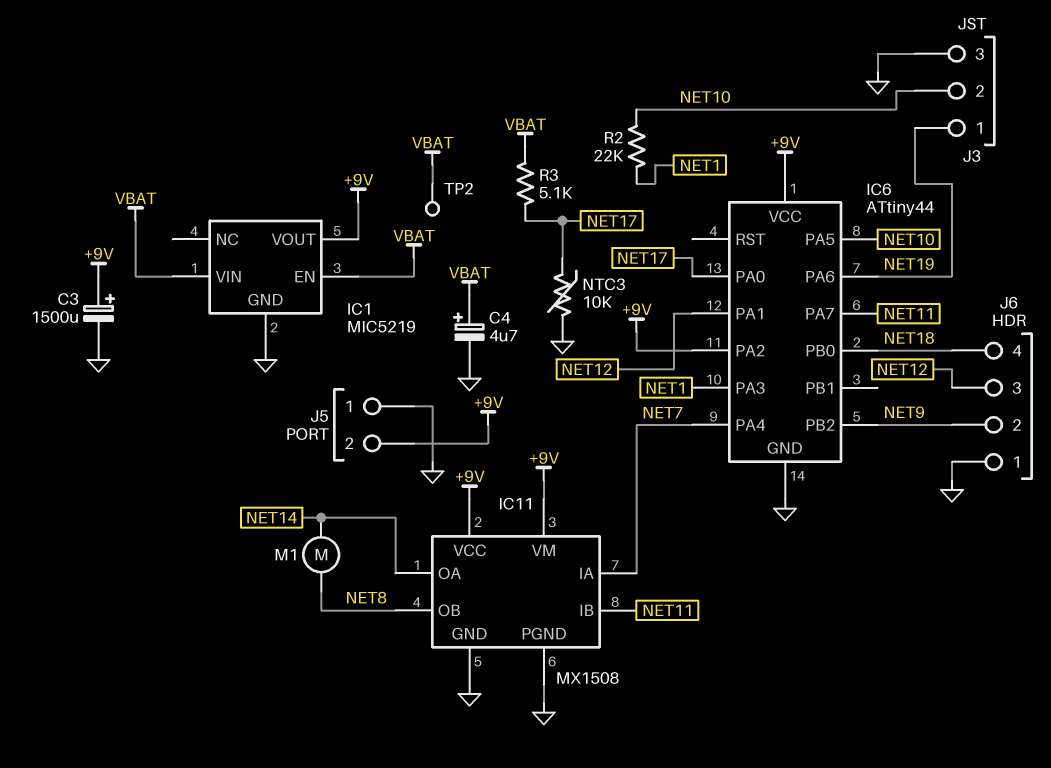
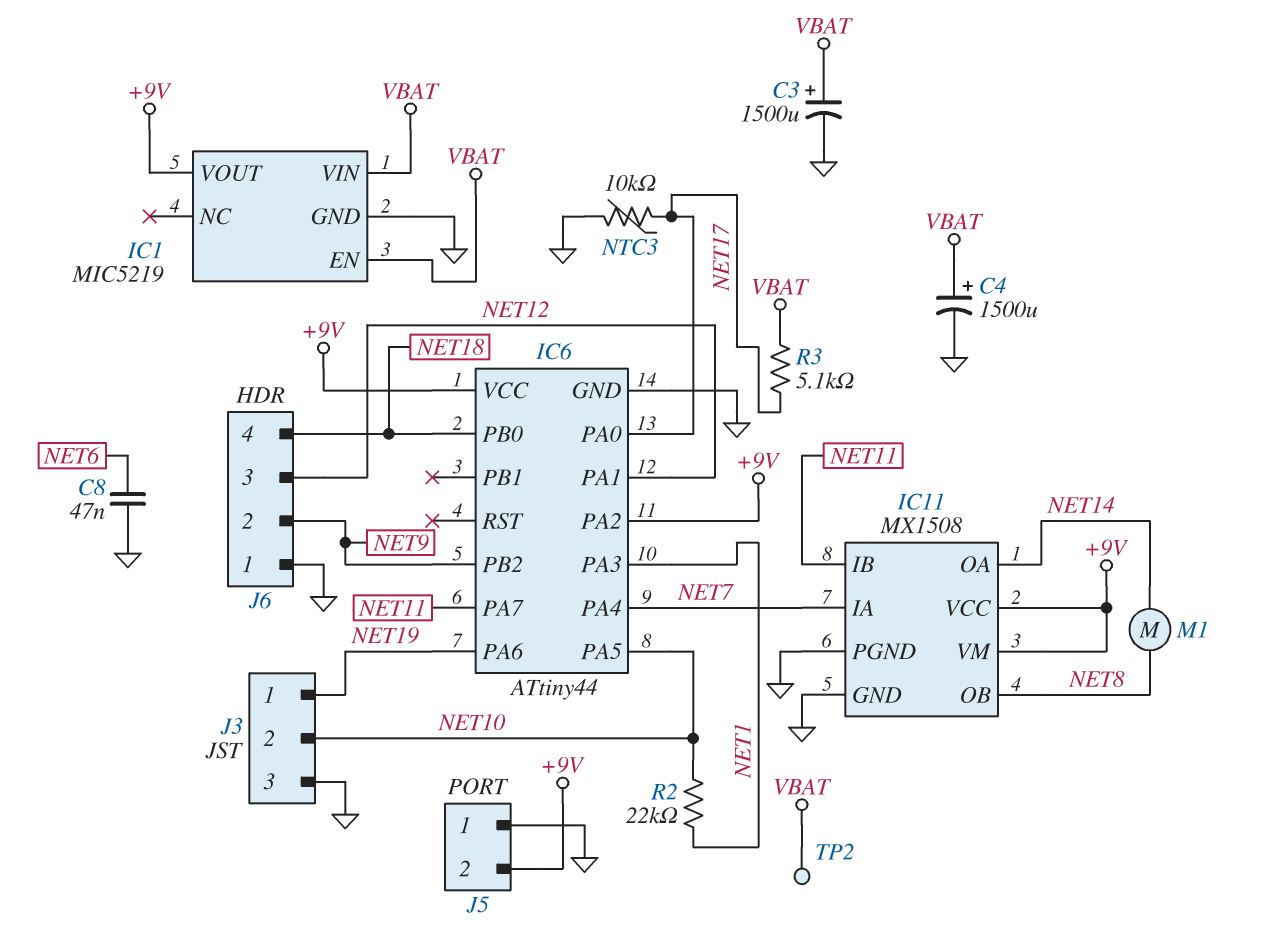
C3: 1500uF (plus +9V, minus GND) -> 1500uF (plus VBAT, minus GND)
C4: 4.7uF (plus VBAT, minus GND) -> 1500uF (plus VBAT, minus GND)
C8: none -> 47nF (GND, NET6)

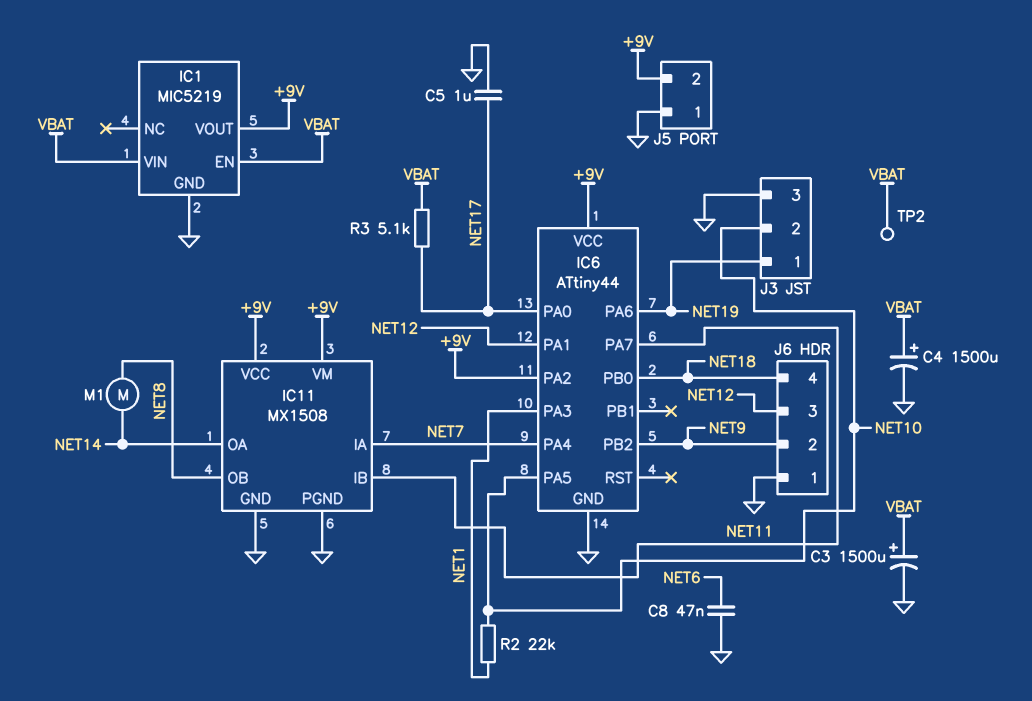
C5: none -> 1uF (GND, NET17)
NTC3: 10k (GND, NET17) -> none

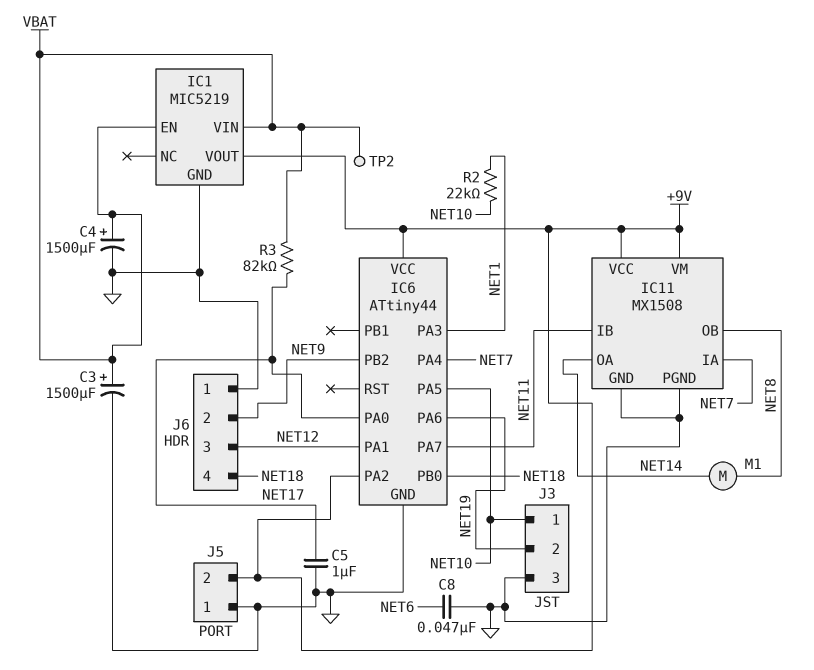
J3 pin 1: NET19 -> NET10
J3 pin 2: NET10 -> NET19
R3: 5.1k (NET17, VBAT) -> 82k (NET17, VBAT)

